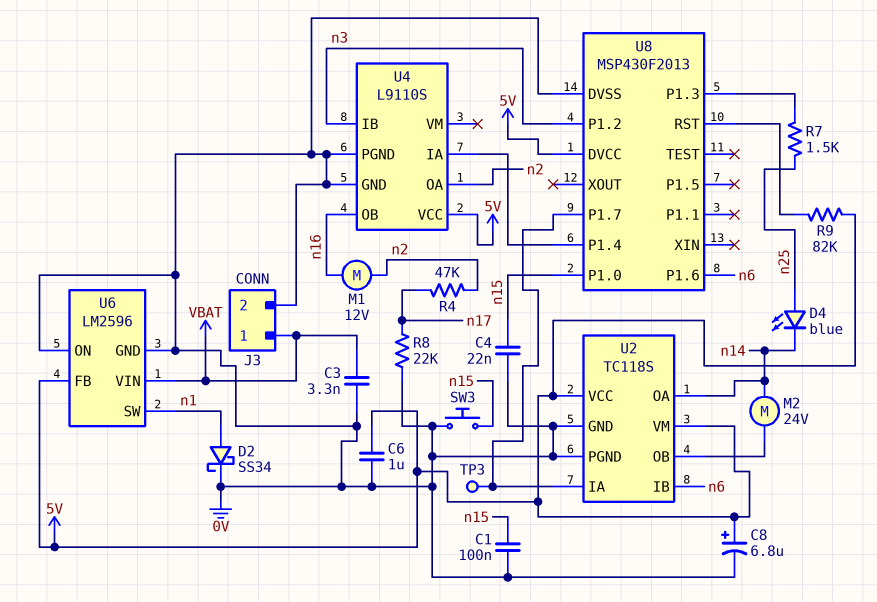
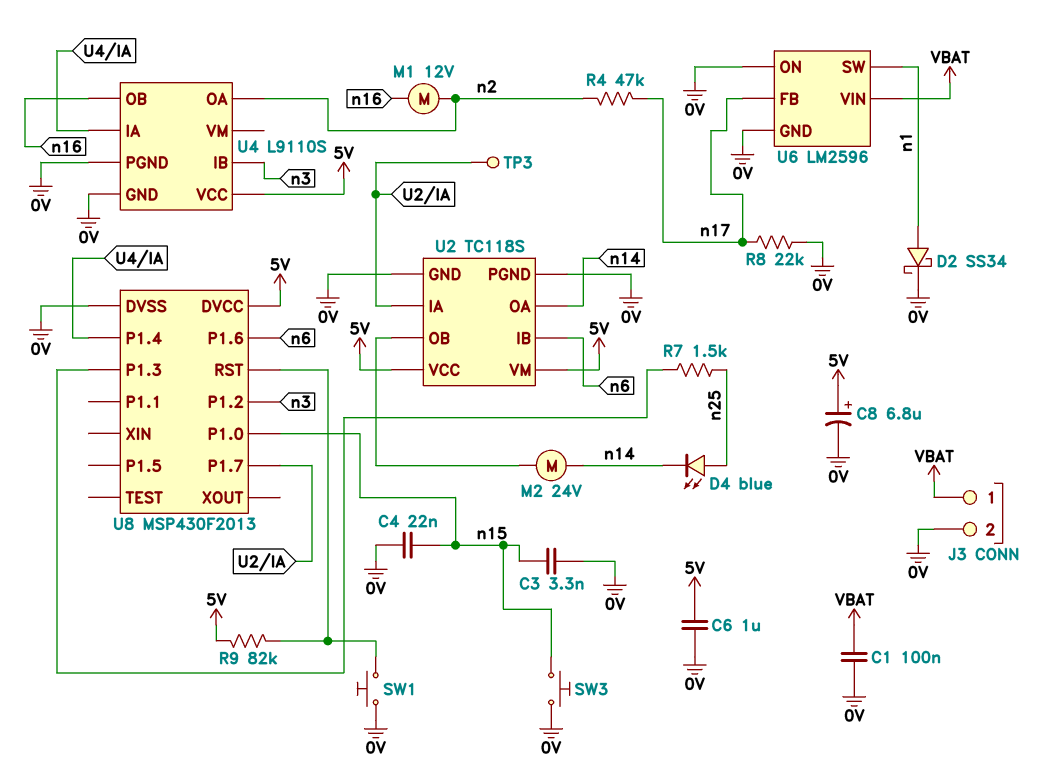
C1: 100nF (0V, n15) -> 100nF (0V, VBAT)
C3: 3.3nF (0V, VBAT) -> 3.3nF (0V, n15)
SW1: none -> button (0V, U8/RST)
U6 pin FB: 5V -> n17

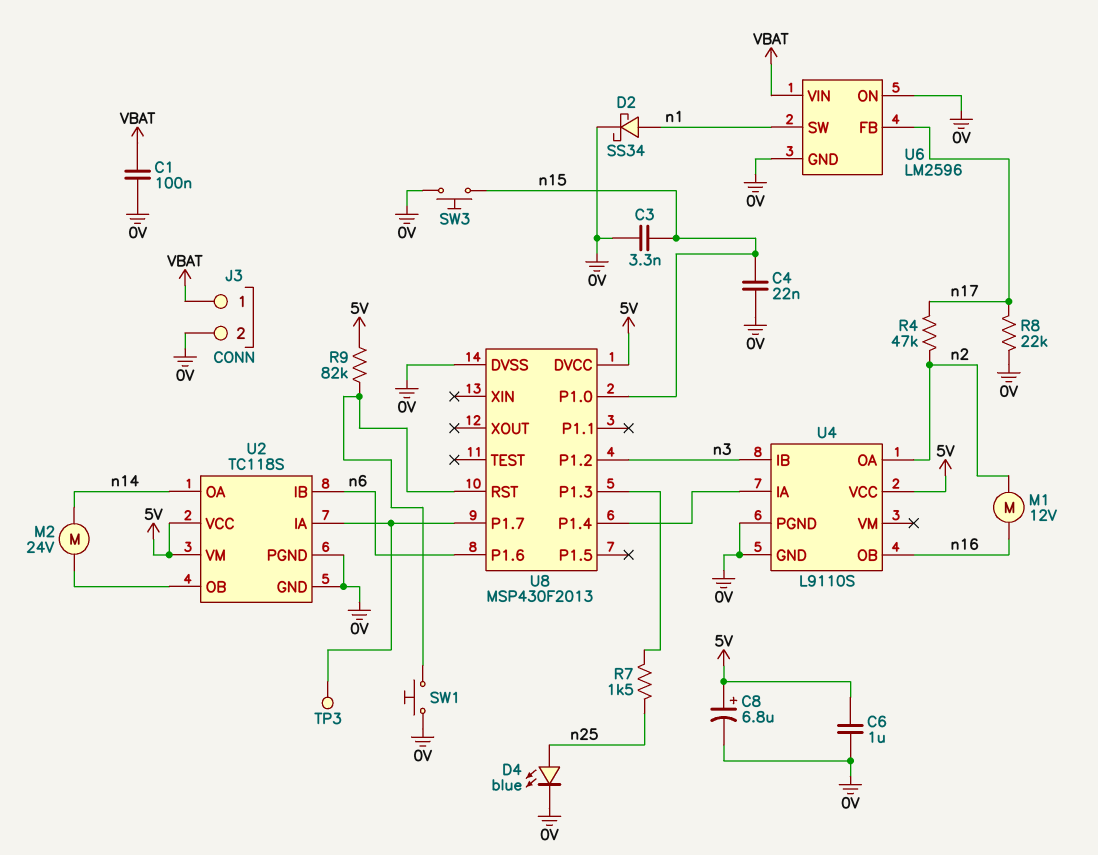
D4: LED blue (A n25, K n14) -> LED blue (A n25, K 0V)

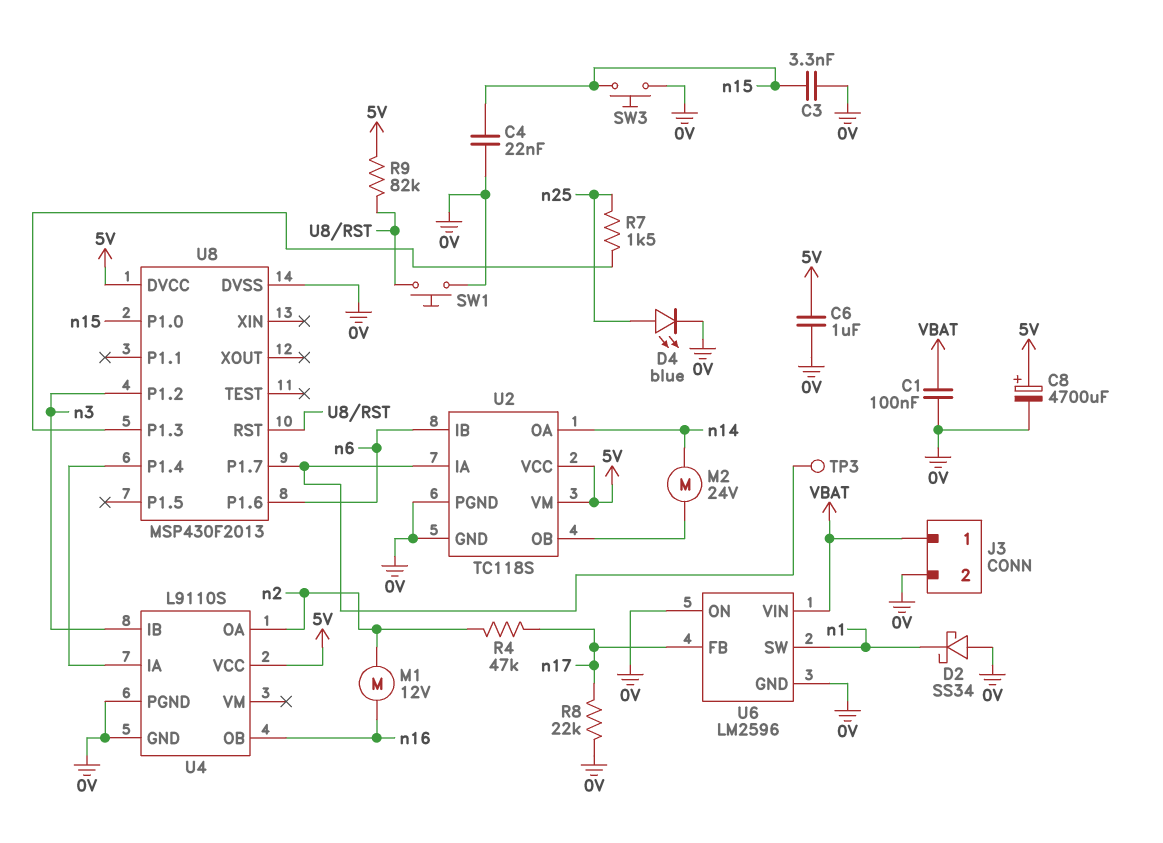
C8: 6.8uF (plus 5V, minus 0V) -> 4700uF (plus 5V, minus 0V)
D2: schottky SS34 (A n1, K 0V) -> schottky SS34 (A 0V, K n1)

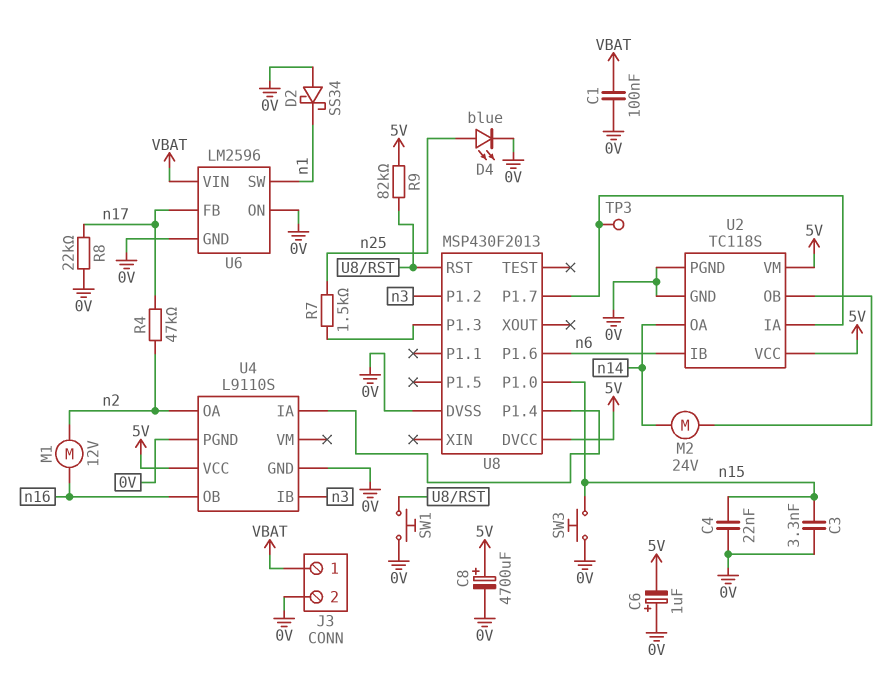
C6: 1uF (0V, 5V) -> 1uF (plus 0V, minus 5V)

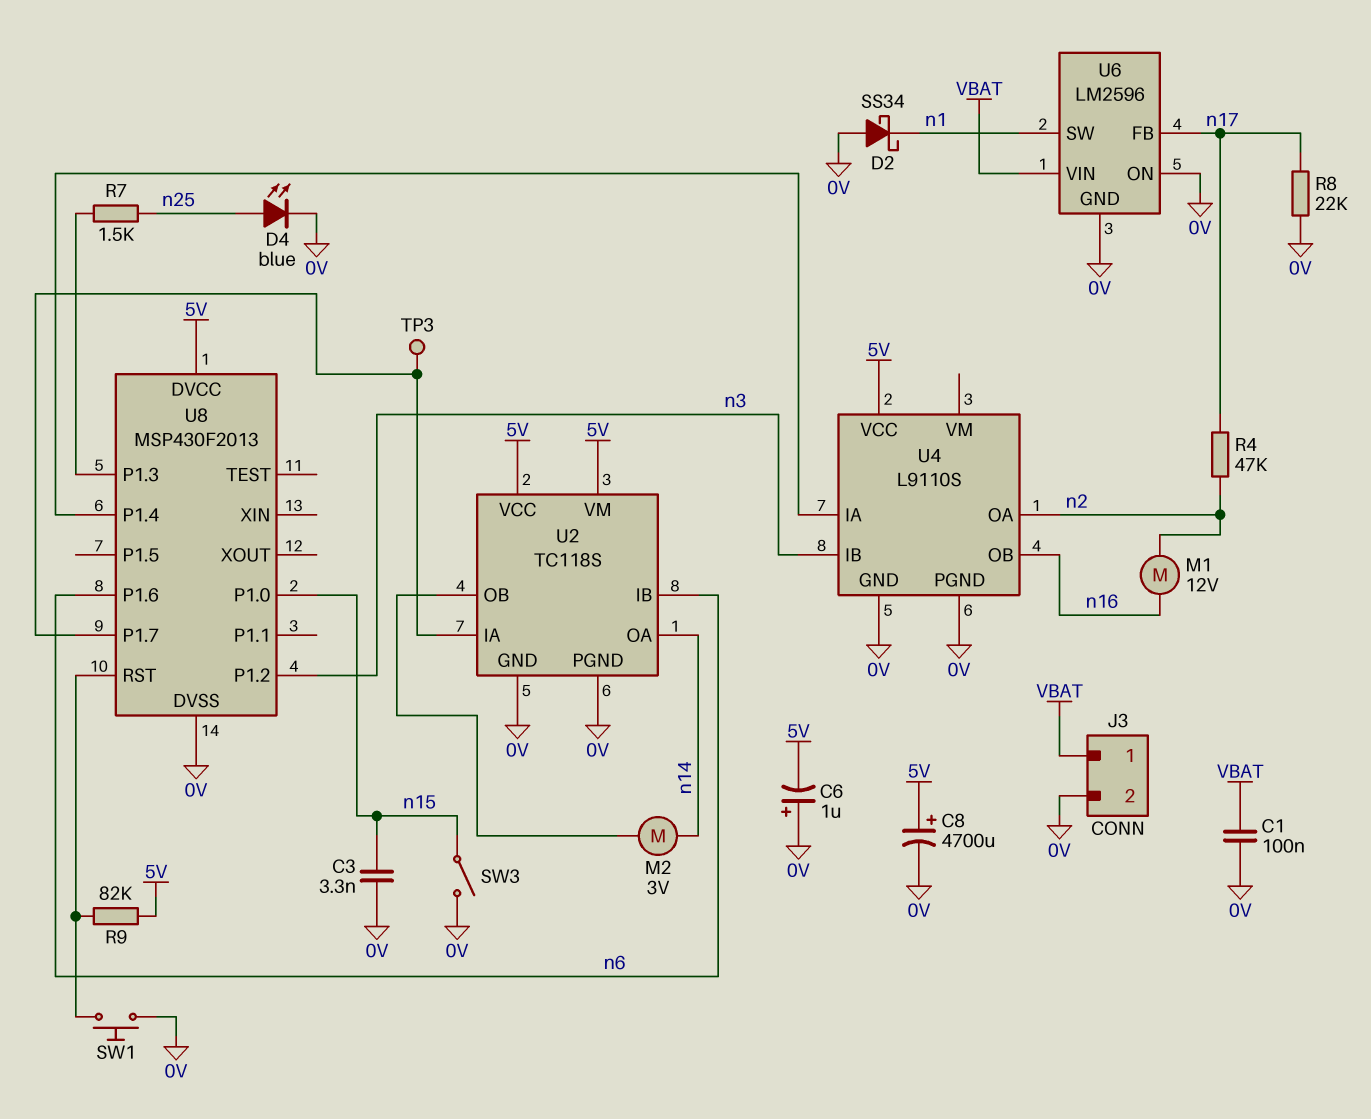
C4: 22nF (0V, n15) -> none
M2: motor 24V (U2/OB, n14) -> motor 3V (U2/OB, n14)
SW3: button (0V, n15) -> switch (0V, n15)

